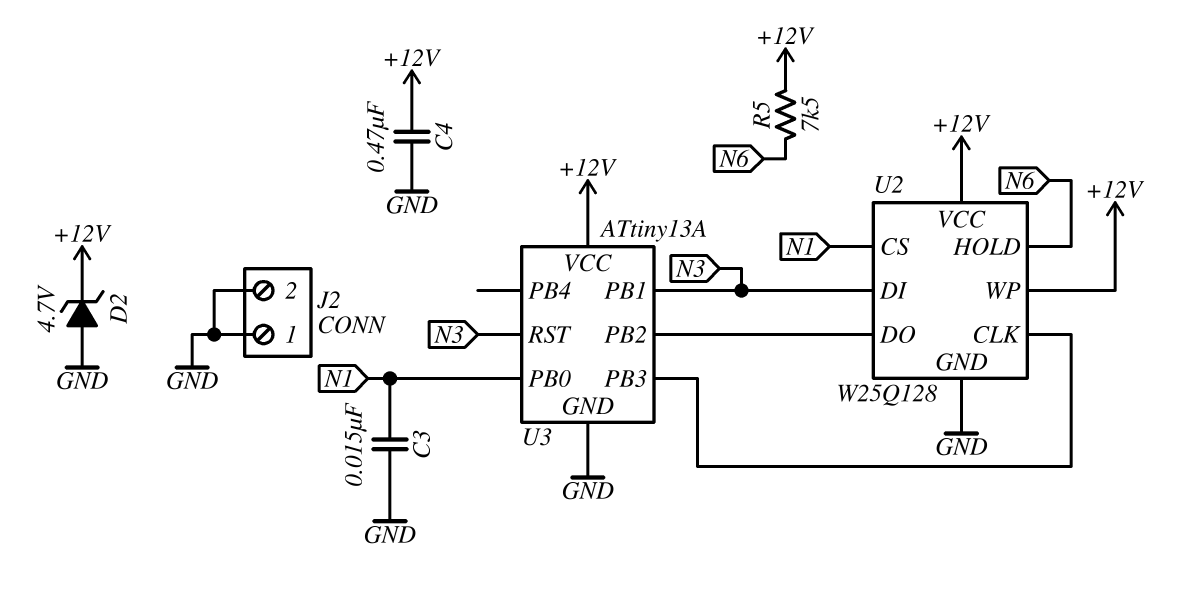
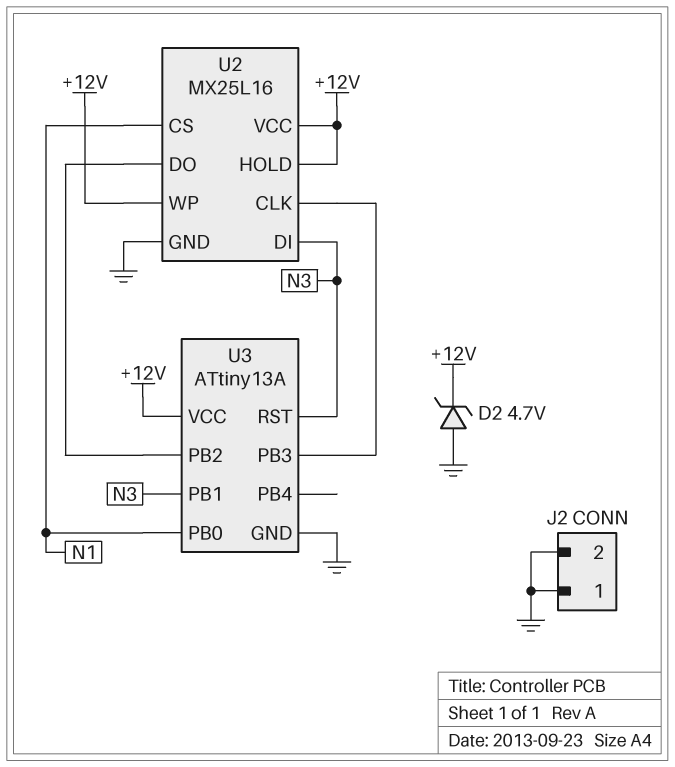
C3: 15nF (GND, N1) -> none
C4: 470nF (+12V, GND) -> none
R5: 7.5k (+12V, N6) -> none
U2: W25Q128 -> MX25L16
U2 pin HOLD: N6 -> +12V

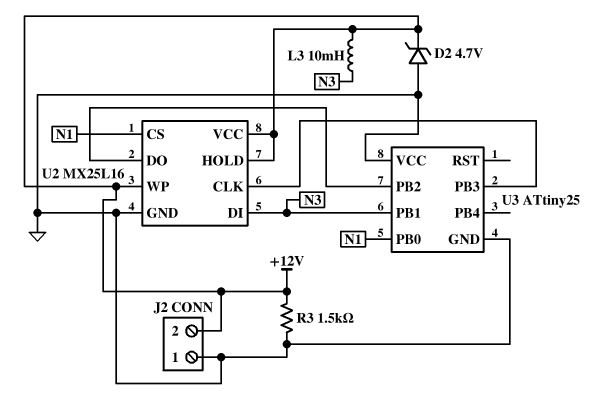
J2 pin 2: GND -> +12V
L3: none -> 10mH (+12V, N3)
R3: none -> 1.5k (+12V, GND)
U3: ATtiny13A -> ATtiny25
U3 pin RST: N3 -> none
U3 pin VCC: +12V -> GND

